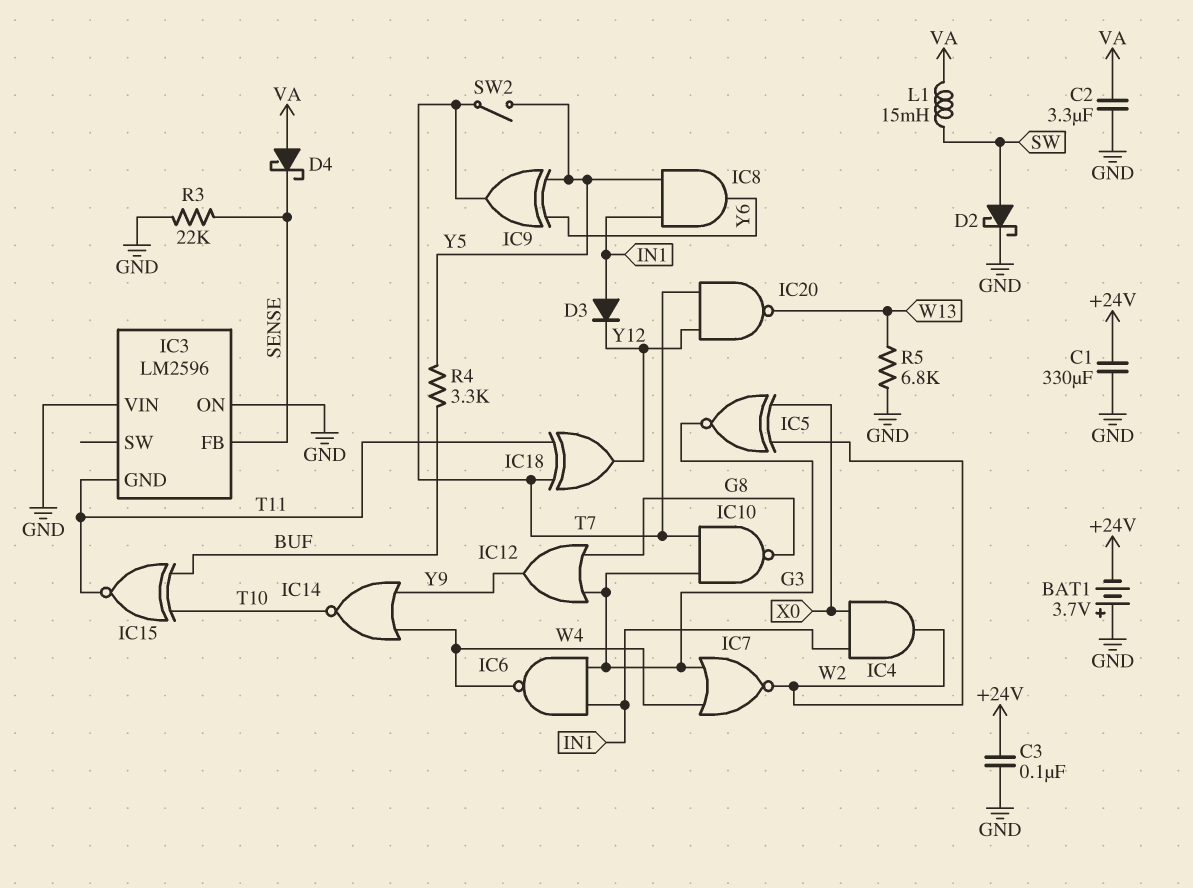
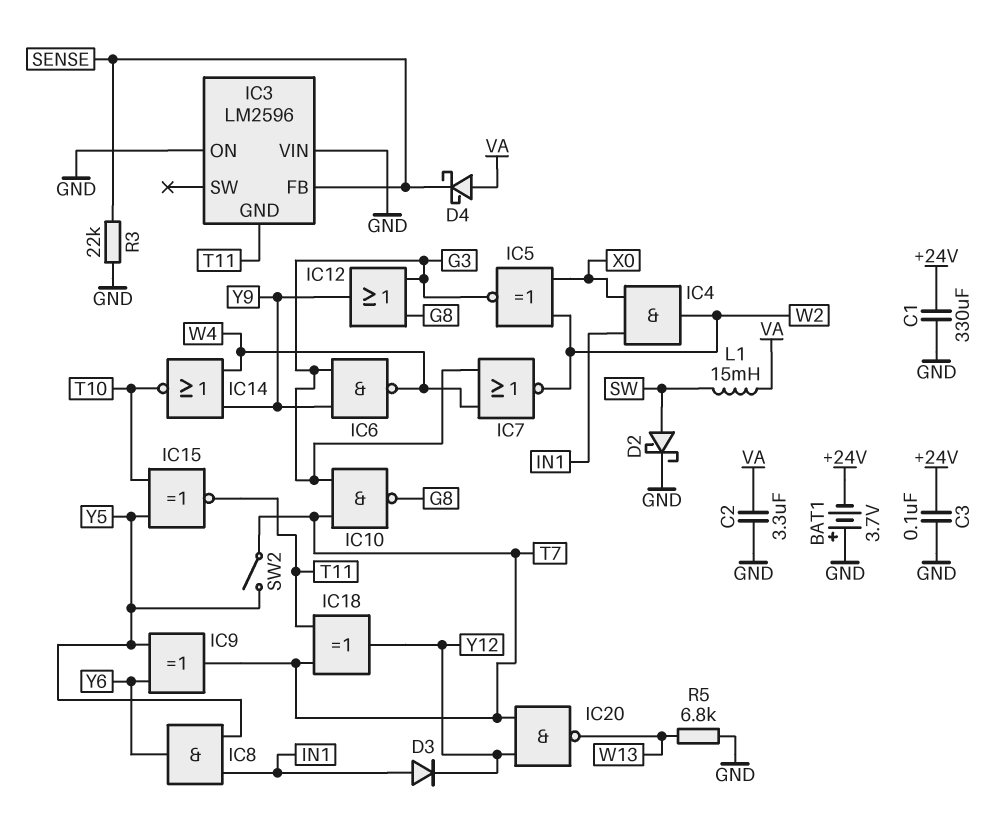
IC6: NAND (in G3, in IN1, out W4) -> NAND (in G3, in Y9, out W4)
IC15: XNOR (in BUF, in T10, out T11) -> XNOR (in T10, in Y5, out T11)
R4: 3.3k (BUF, Y5) -> none

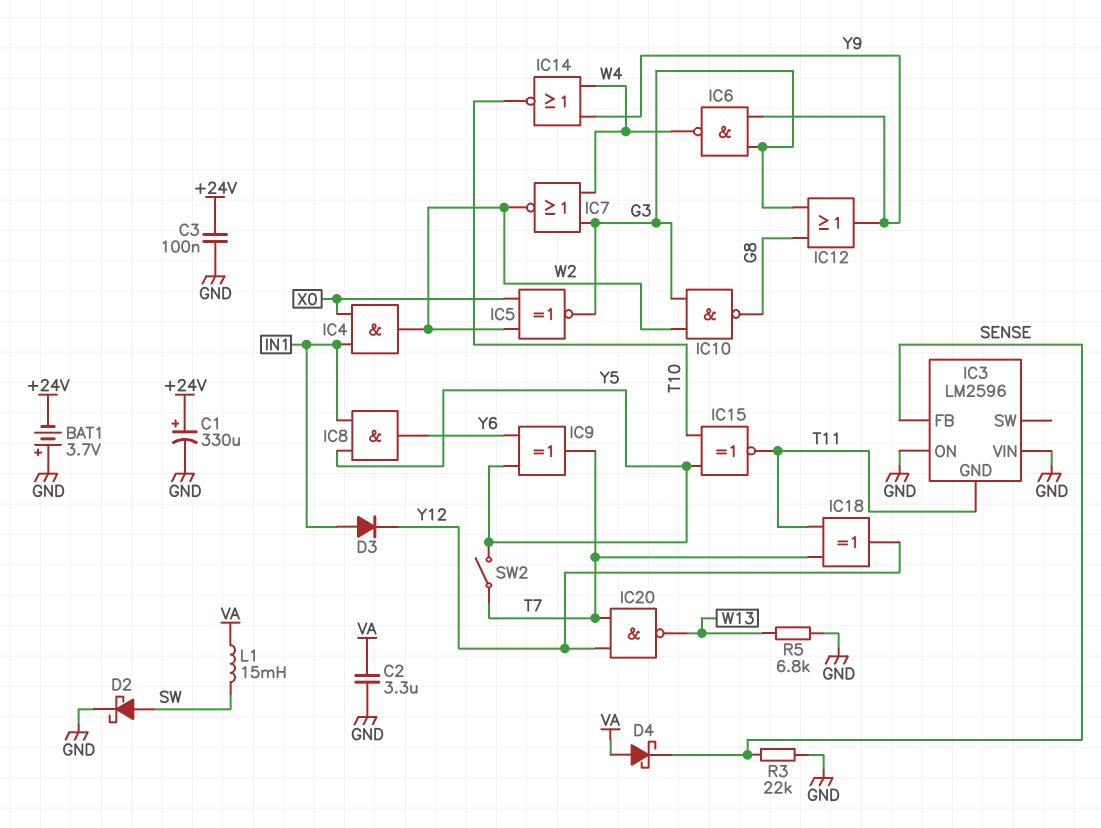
C1: 330uF (+24V, GND) -> 330uF (plus +24V, minus GND)
IC10: NAND (in G3, in T7, out G8) -> NAND (in G3, in W2, out G8)

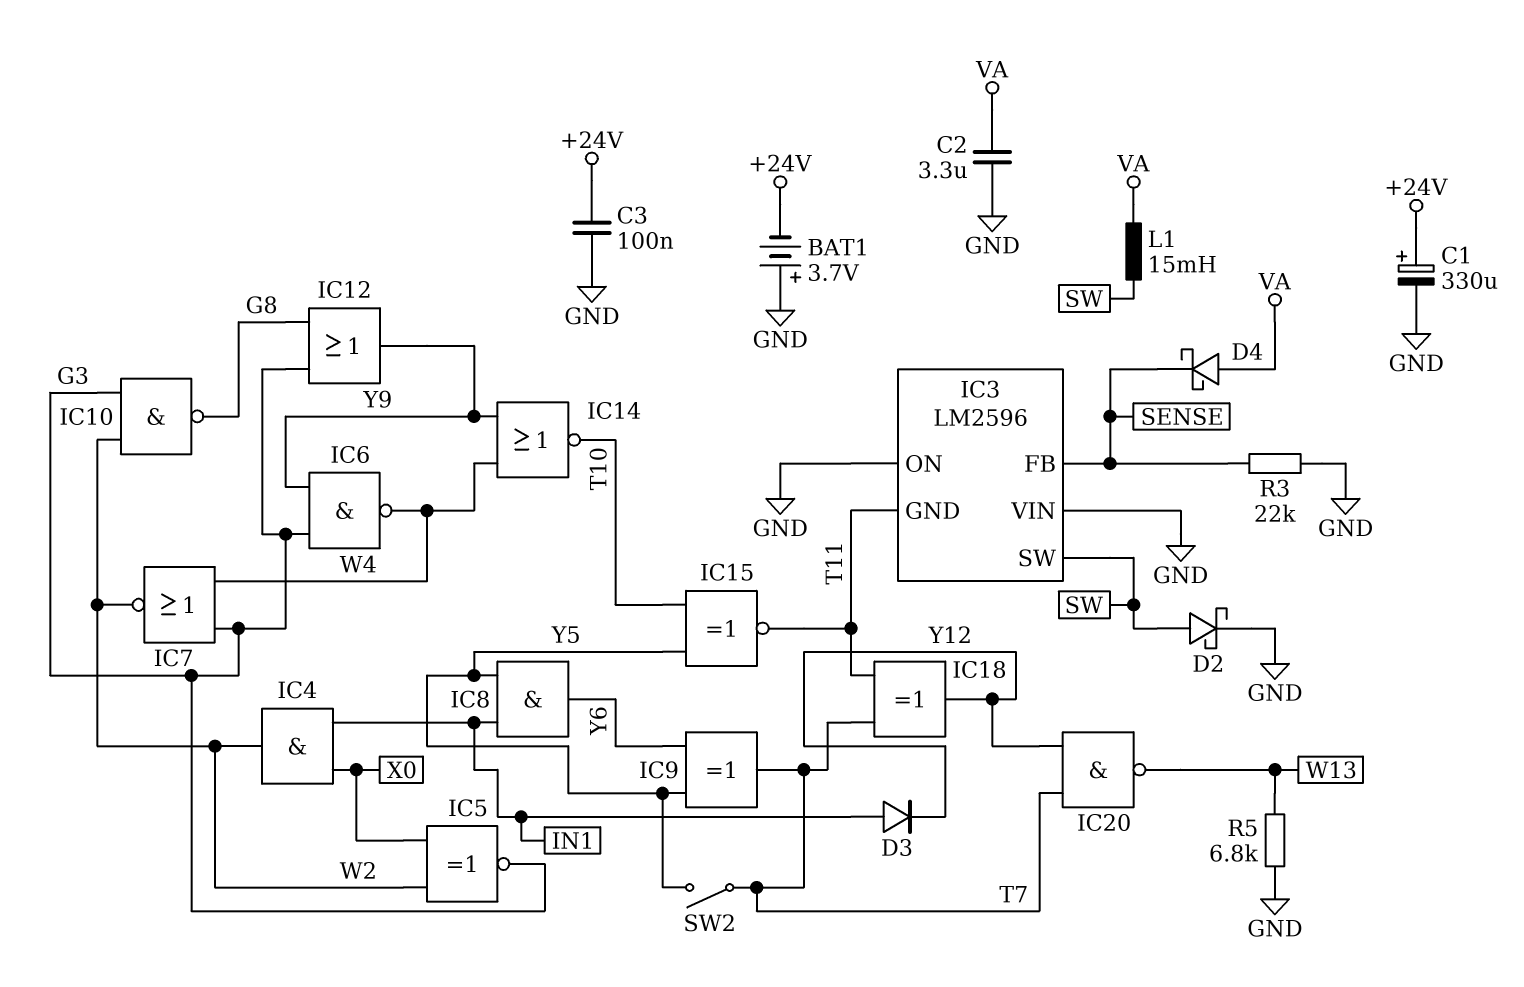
IC3 pin SW: none -> SW

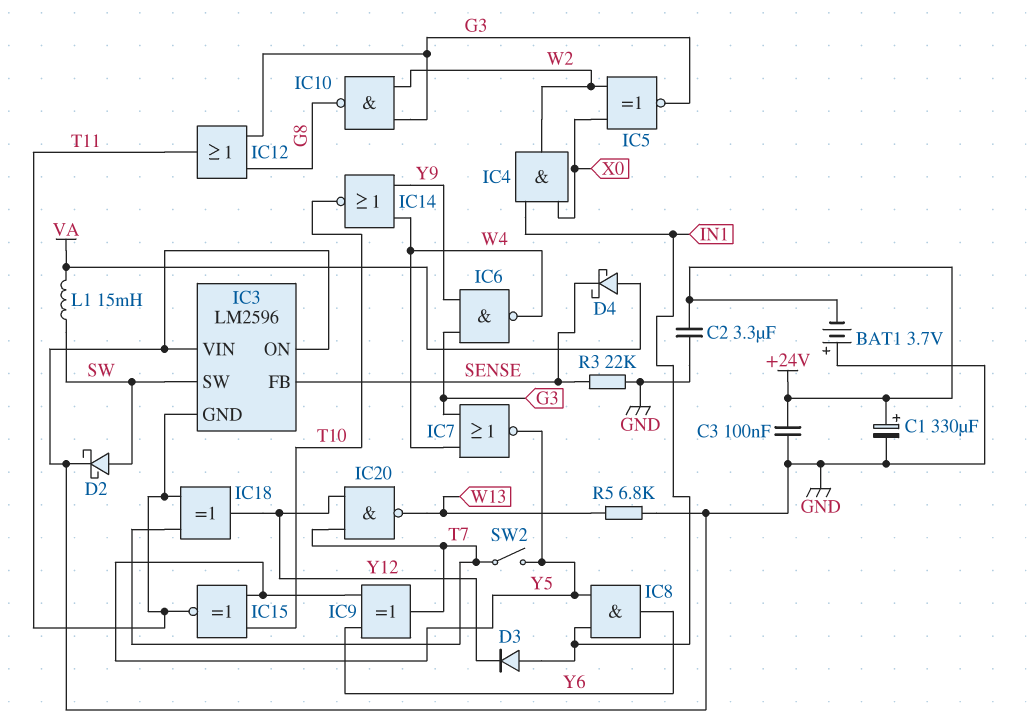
C2: 3.3uF (GND, VA) -> 3.3uF (+24V, GND)
IC7: NOR (in G3, in W4, out W2) -> NOR (in G3, in W4, out Y5)
IC12: OR (in G3, in G8, out Y9) -> OR (in G3, in G8, out T11)

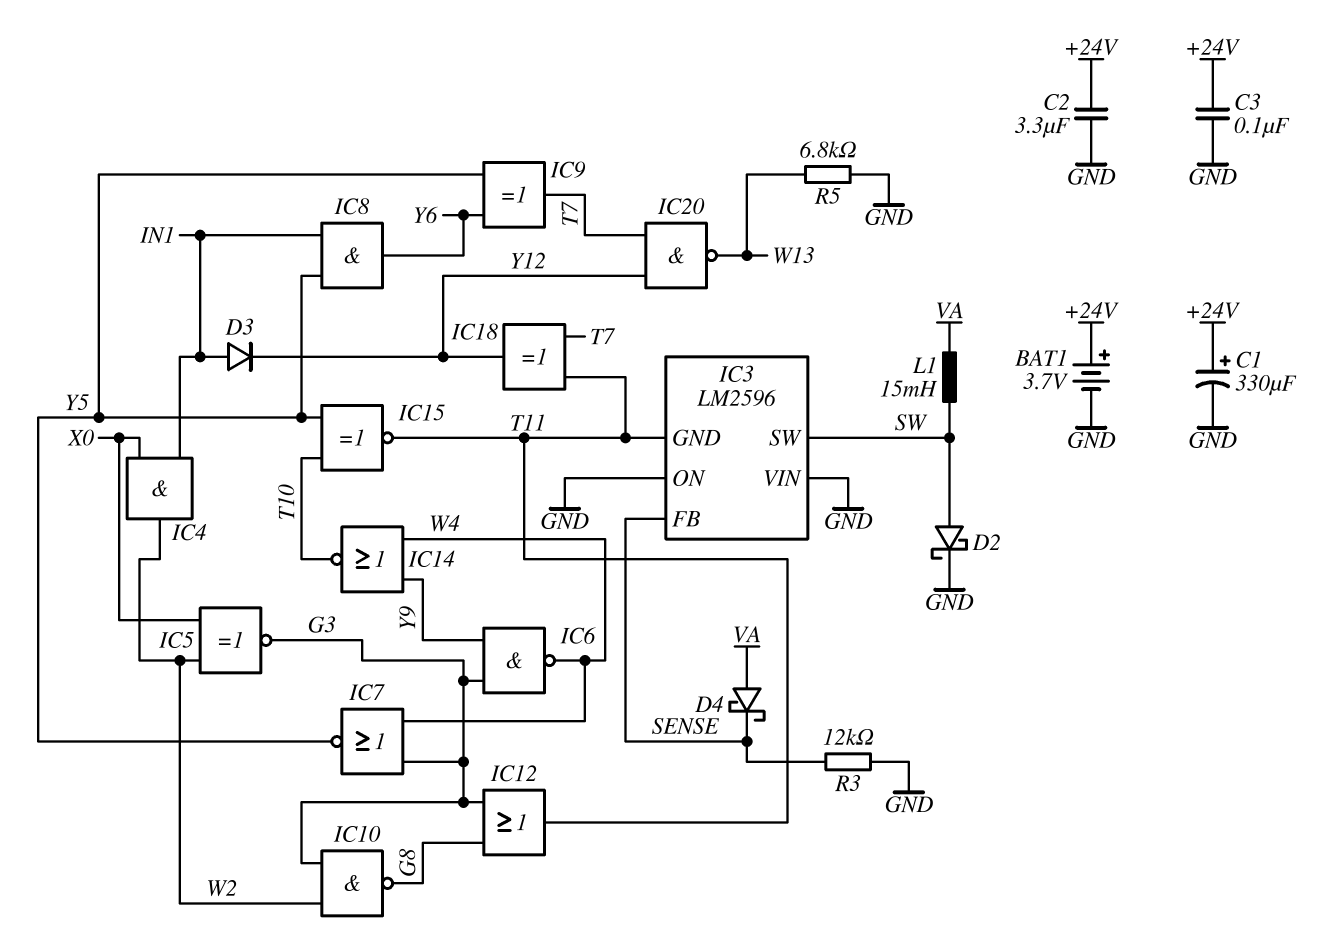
BAT1: 3.7V (plus GND, minus +24V) -> 3.7V (plus +24V, minus GND)
R3: 22k (GND, SENSE) -> 12k (GND, SENSE)
SW2: switch (T7, Y5) -> none

